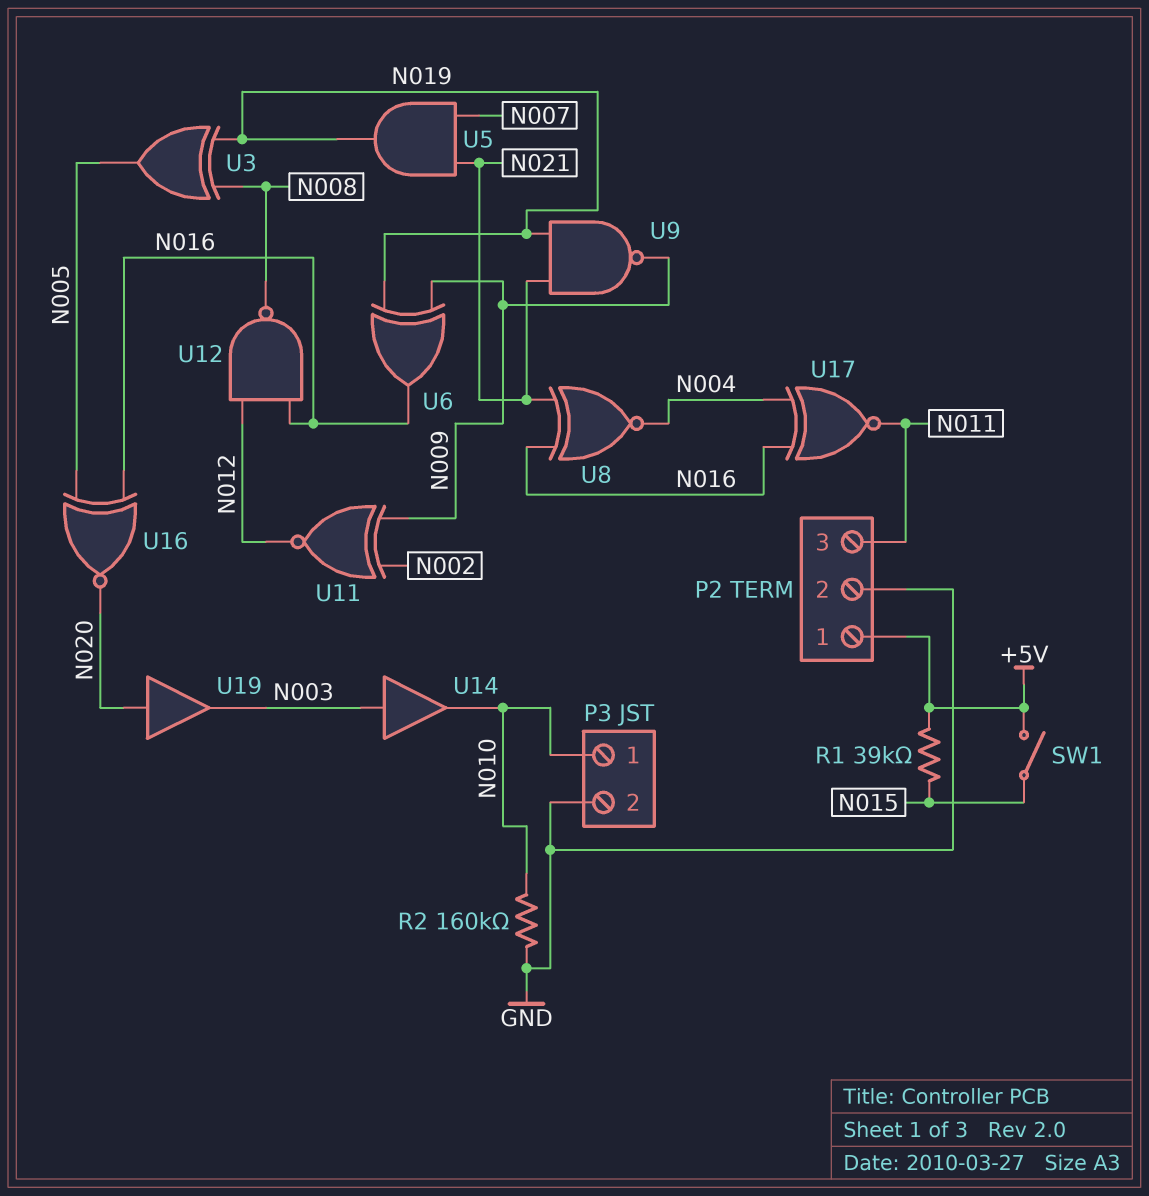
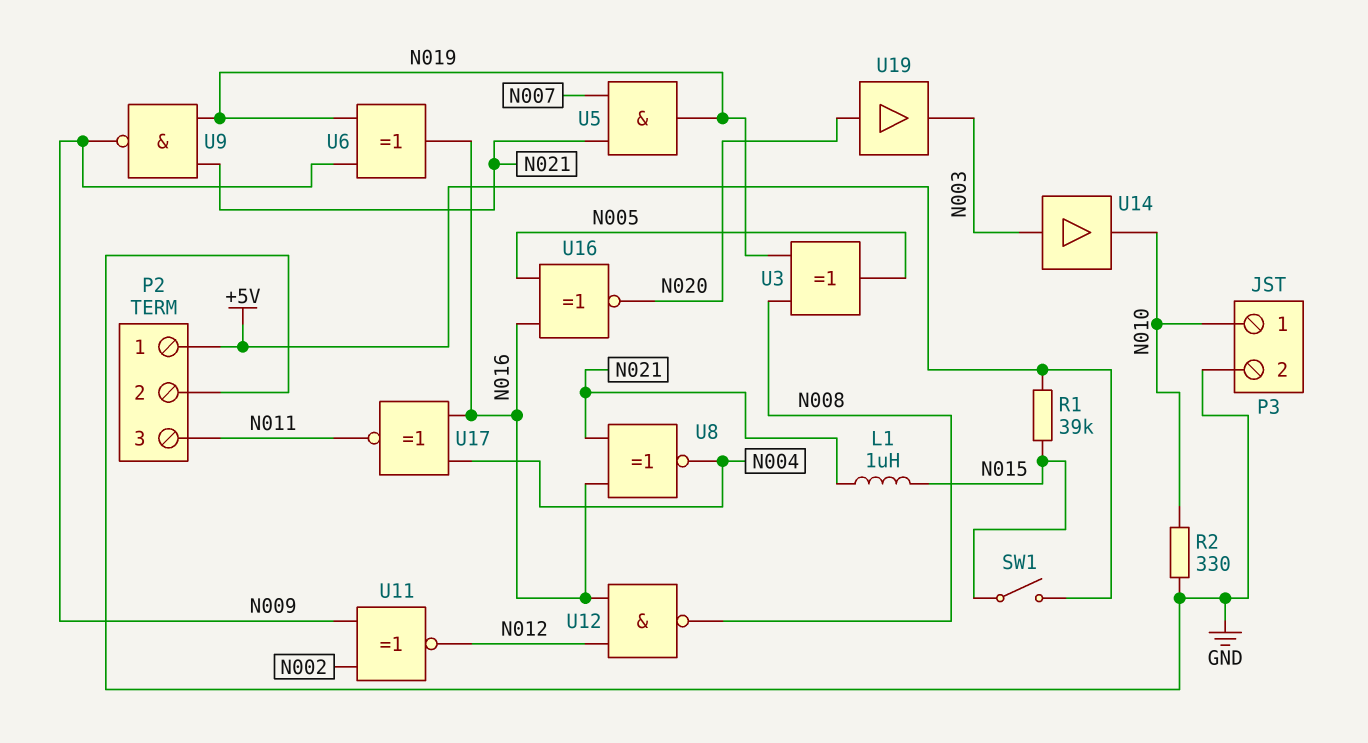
L1: none -> 1uH (N015, N021)
R2: 160k (GND, N010) -> 330 (GND, N010)

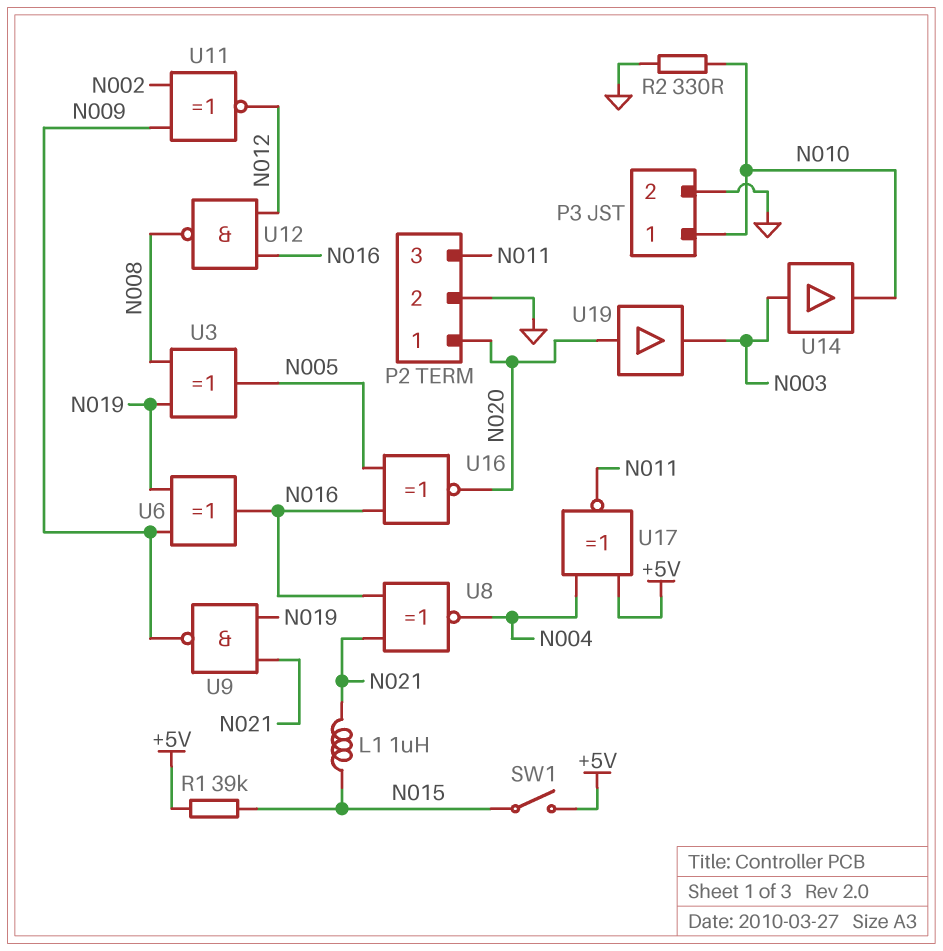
P2 pin 1: +5V -> N020
U5: AND (in N007, in N021, out N019) -> none
U17: XNOR (in N004, in N016, out N011) -> XNOR (in +5V, in N004, out N011)

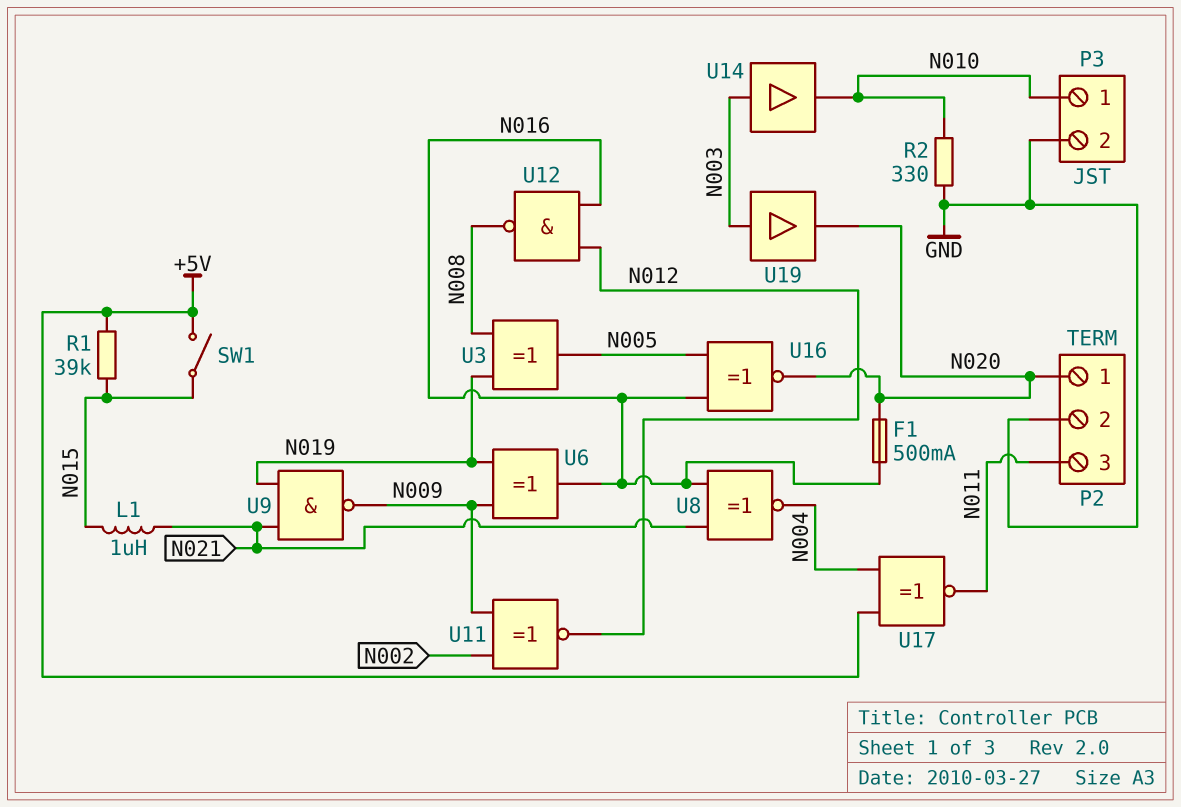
F1: none -> 500mA (N016, N020)
U19: buffer (in N020, out N003) -> buffer (in N003, out N020)

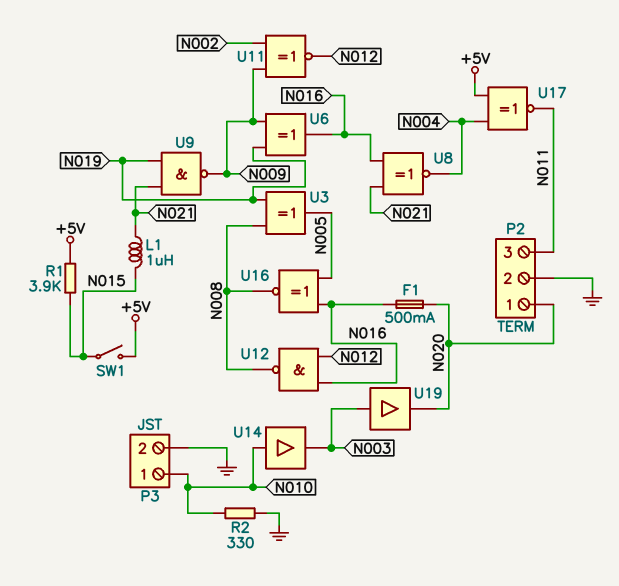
R1: 39k (+5V, N015) -> 3.9k (+5V, N015)
U14: buffer (in N003, out N010) -> buffer (in N010, out N003)
U16: XNOR (in N005, in N016, out N020) -> XNOR (in N005, in N016, out N008)

